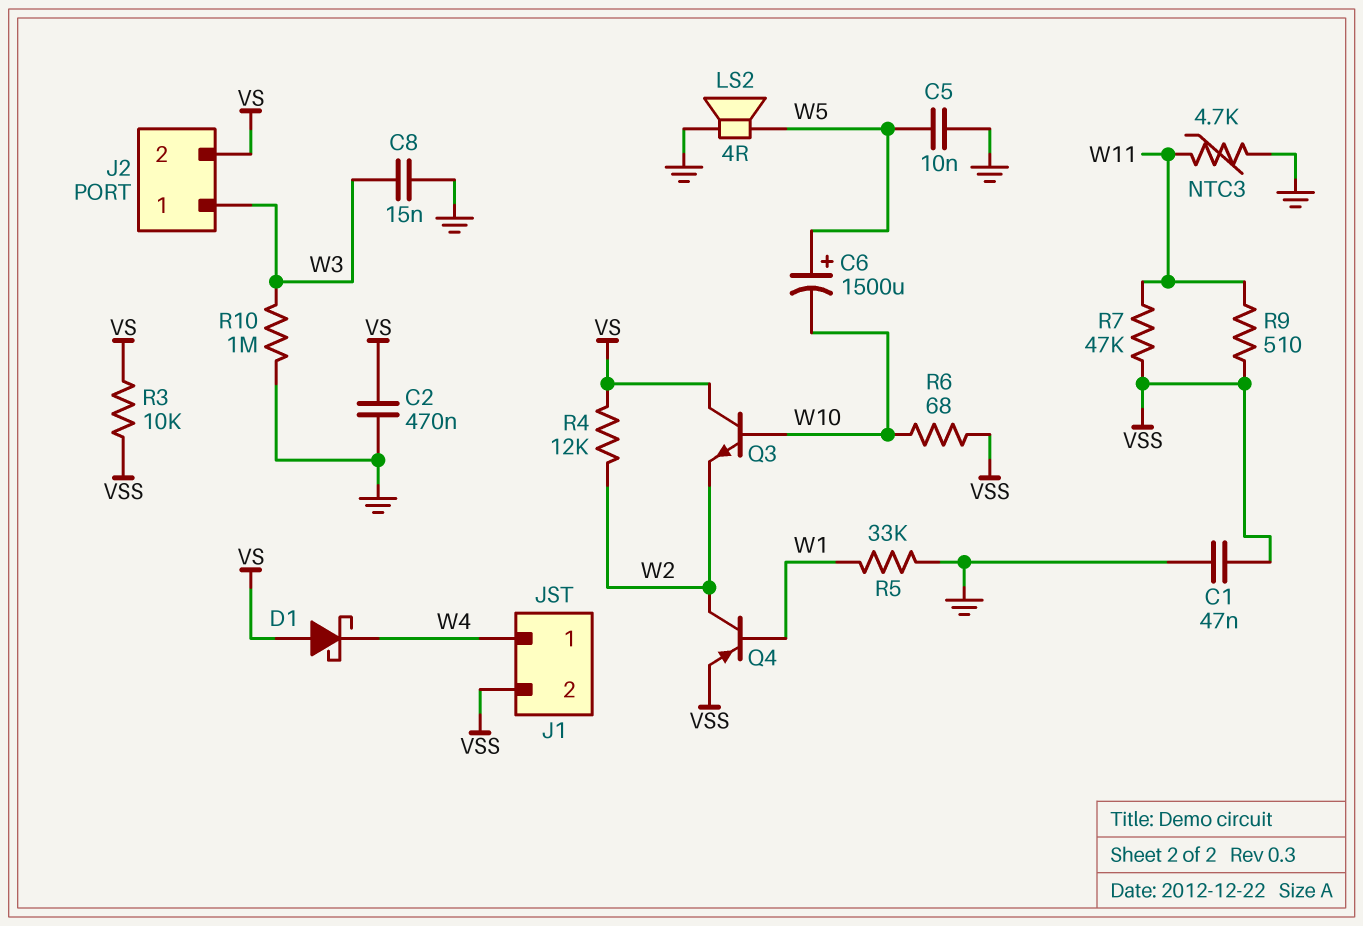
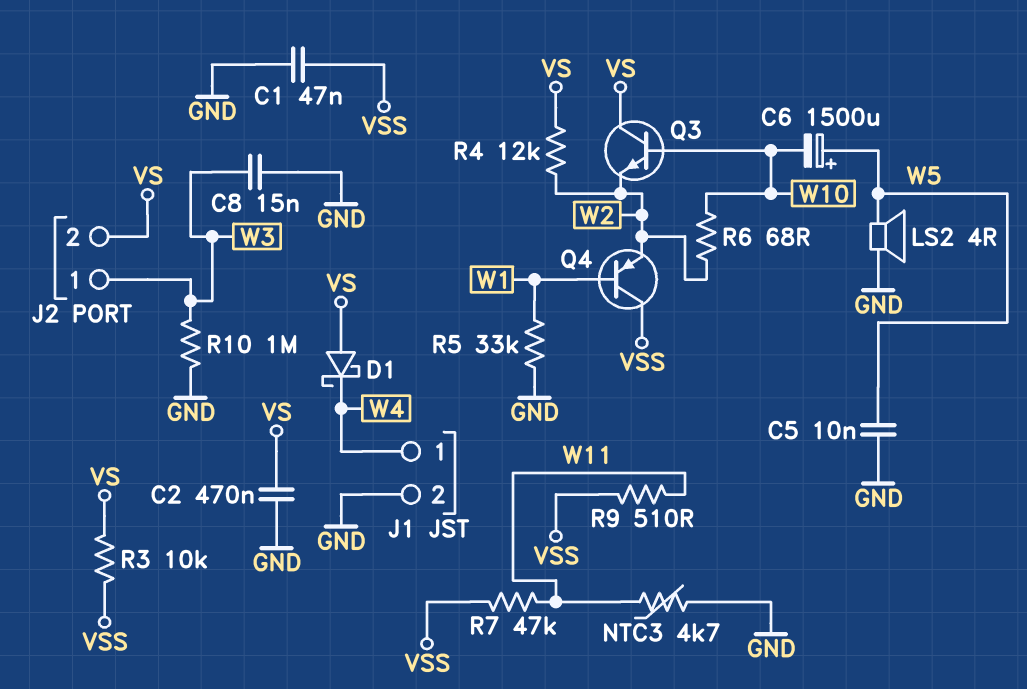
J1 pin 2: VSS -> GND
Q4: PNP (B W1, C W2, E VSS) -> PNP (B W1, C VSS, E W2)
R6: 68 (VSS, W10) -> 68 (W2, W10)

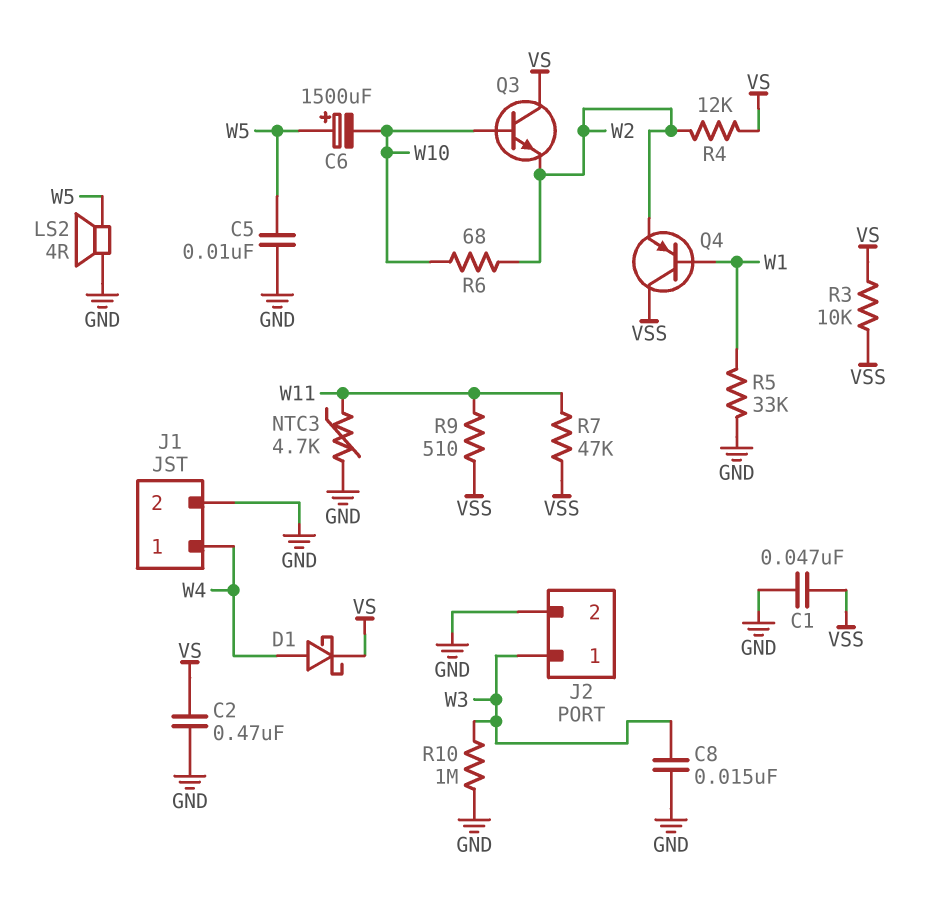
D1: schottky (A VS, K W4) -> schottky (A W4, K VS)
J2 pin 2: VS -> GND

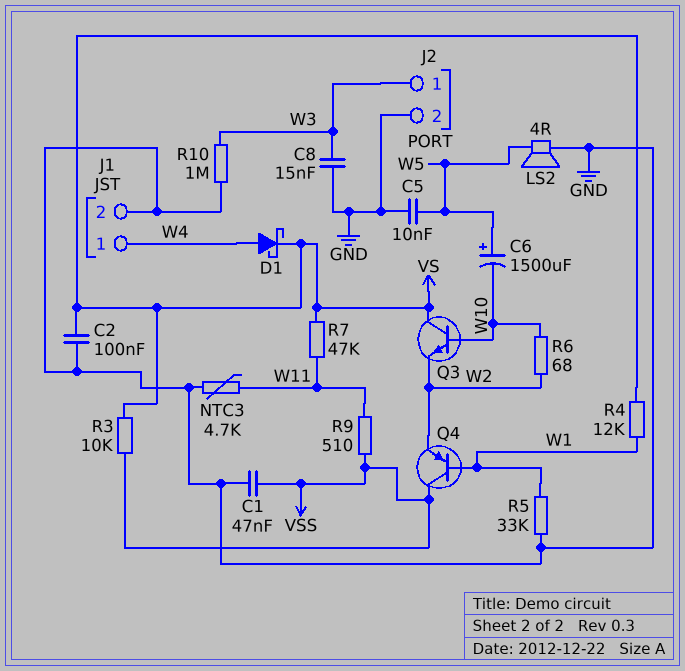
C2: 470nF (GND, VS) -> 100nF (GND, VS)
R4: 12k (VS, W2) -> 12k (VS, W1)
R7: 47k (VSS, W11) -> 47k (VS, W11)

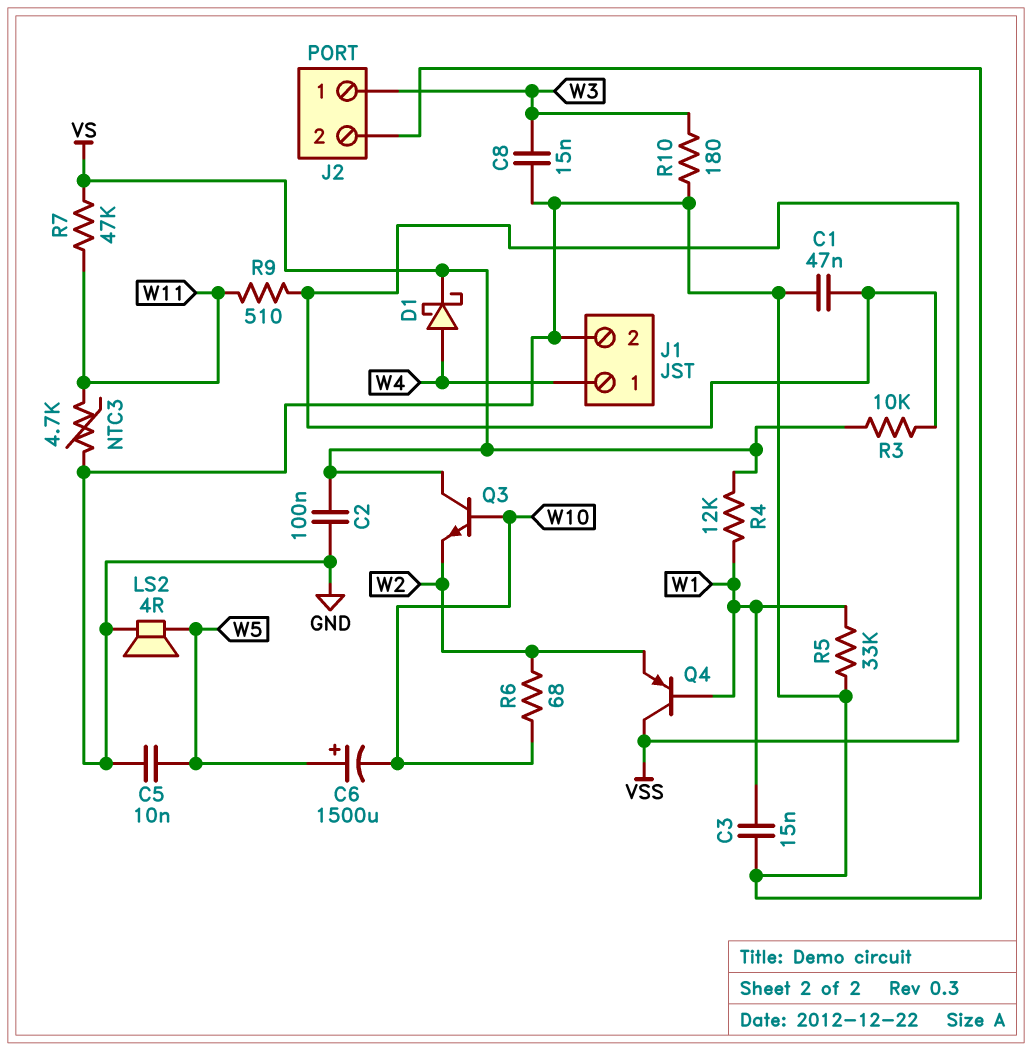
C3: none -> 15nF (GND, W1)
R10: 1M (GND, W3) -> 180 (GND, W3)

